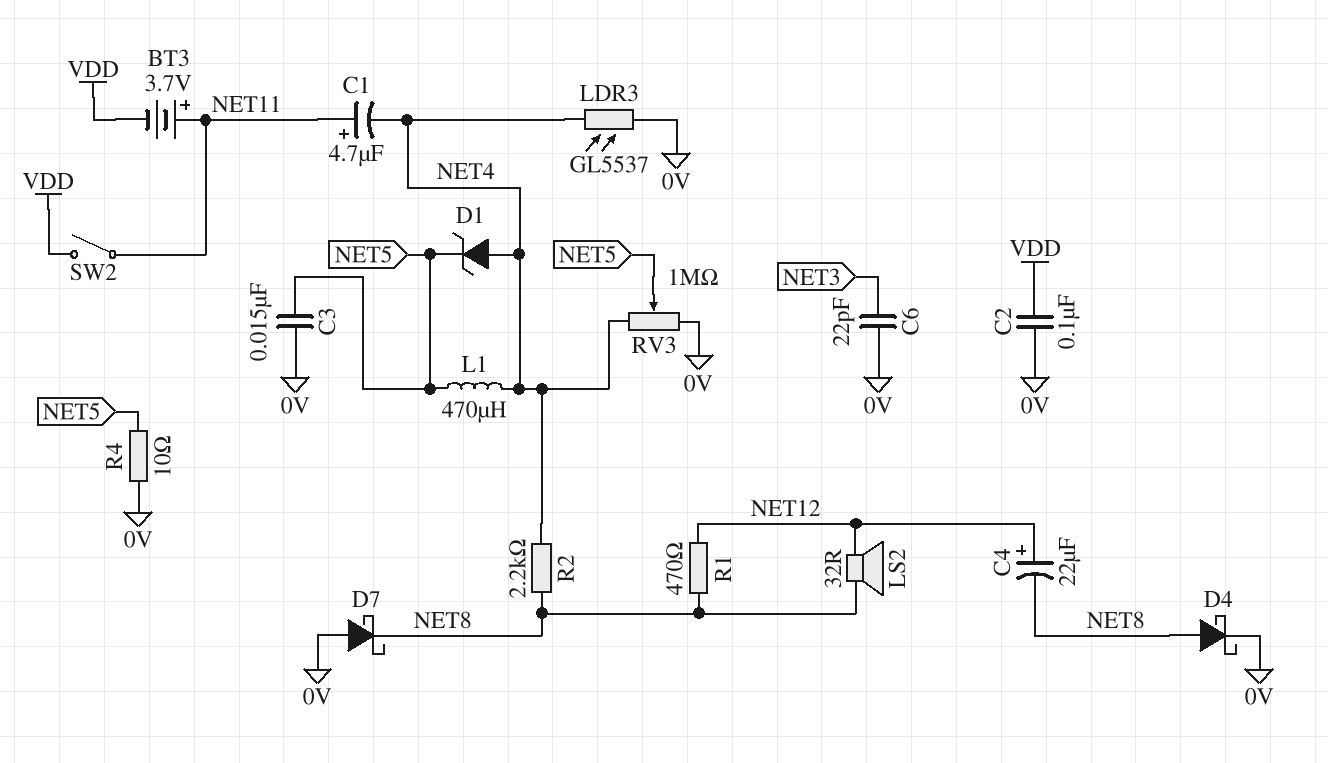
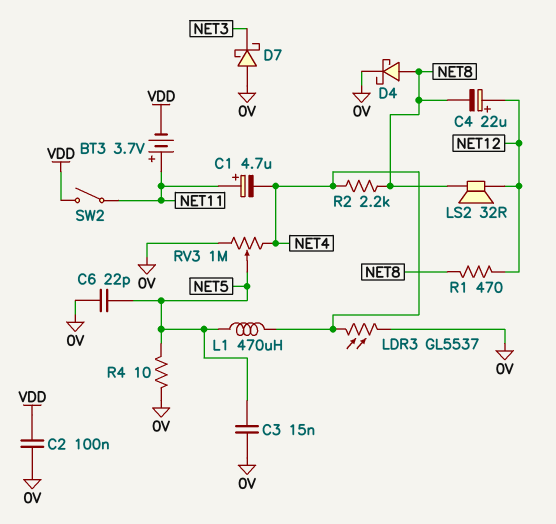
C6: 22pF (0V, NET3) -> 22pF (0V, NET5)
D1: zener (A NET4, K NET5) -> none
D7: schottky (A 0V, K NET8) -> schottky (A 0V, K NET3)

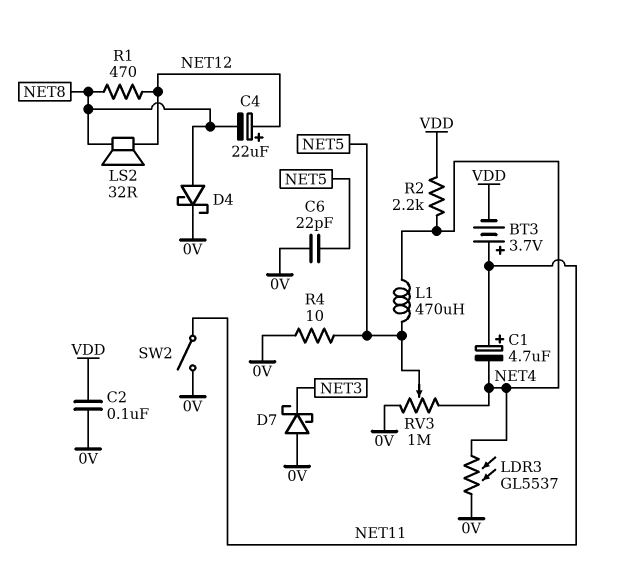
C3: 15nF (0V, NET5) -> none
R2: 2.2k (NET4, NET8) -> 2.2k (NET4, VDD)
SW2: switch (NET11, VDD) -> switch (0V, NET11)

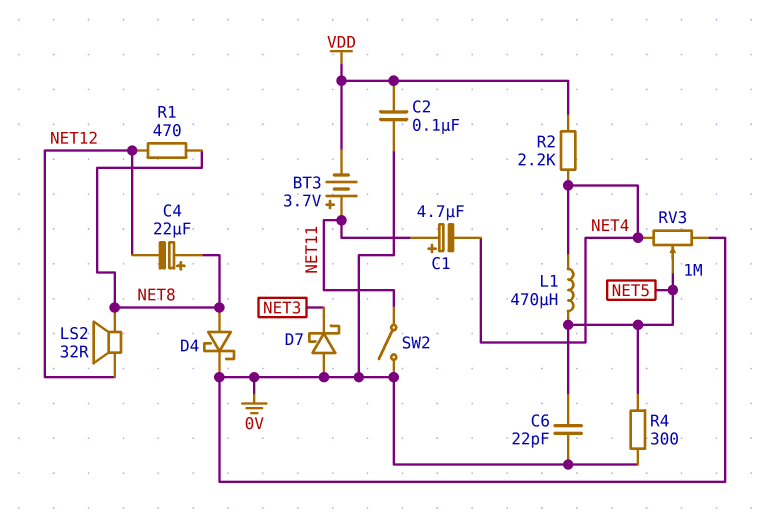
C4: 22uF (plus NET12, minus NET8) -> 22uF (plus NET8, minus NET12)
LDR3: GL5537 (0V, NET4) -> none
R4: 10 (0V, NET5) -> 300 (0V, NET5)

